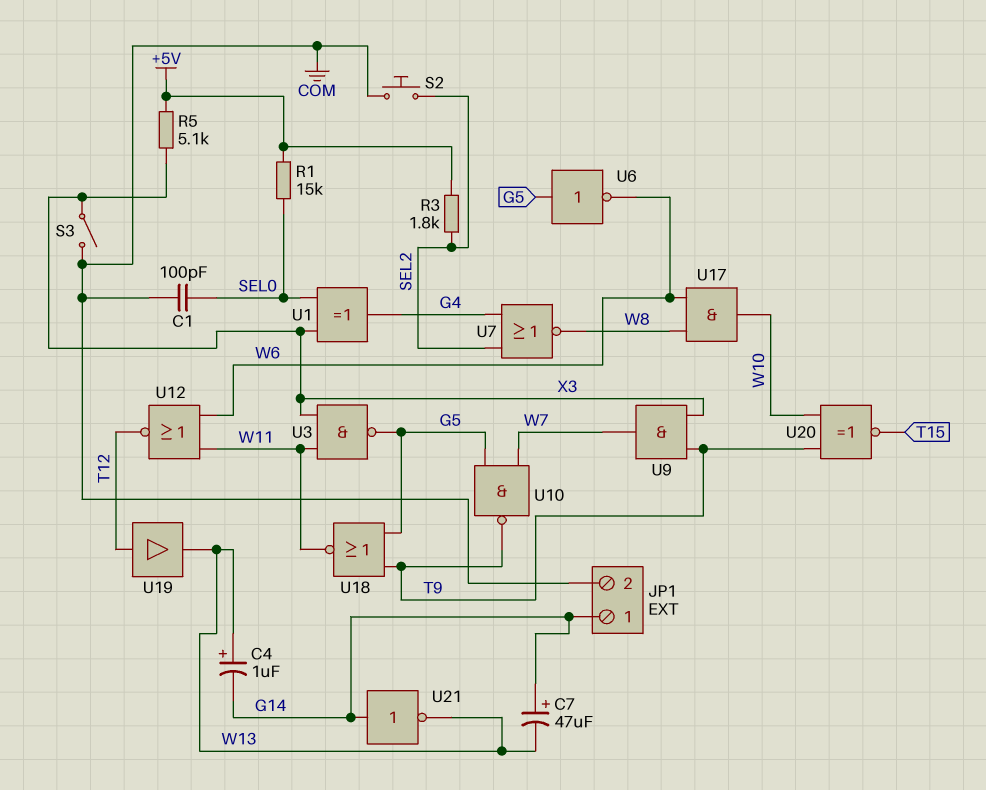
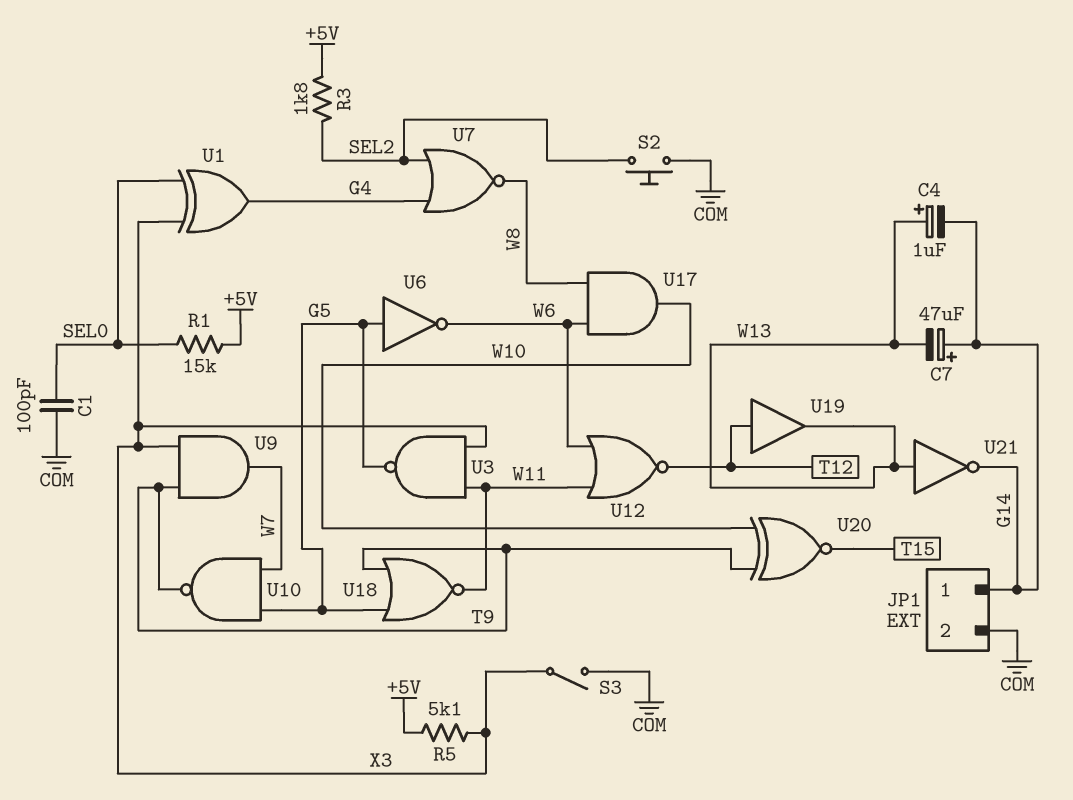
U21: NOT (in G14, out W13) -> NOT (in W13, out G14)

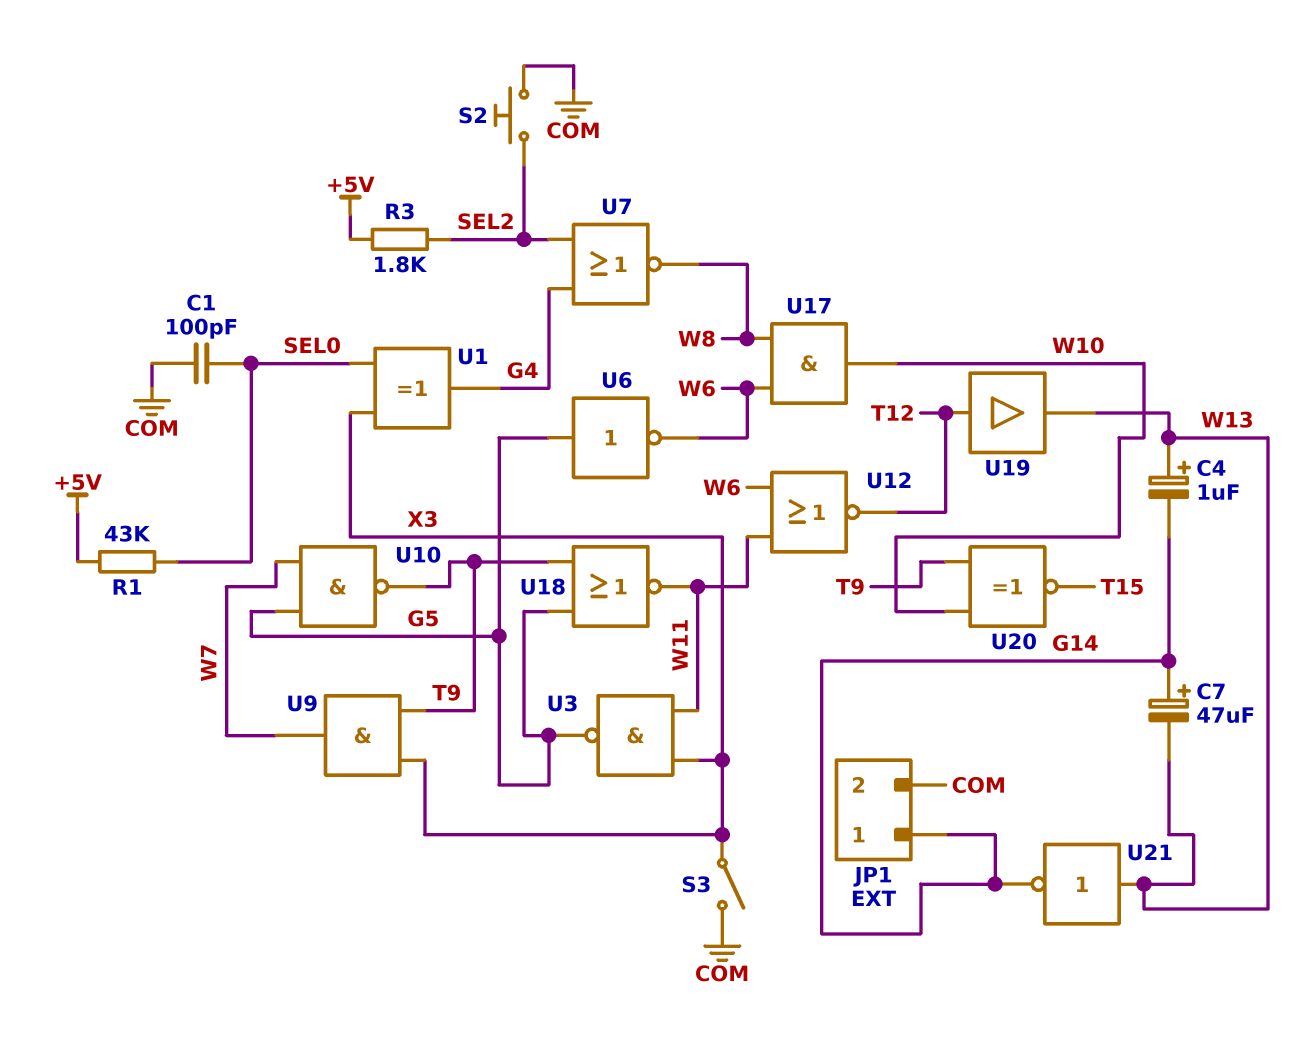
R1: 15k (+5V, SEL0) -> 43k (+5V, SEL0)
R5: 5.1k (+5V, X3) -> none

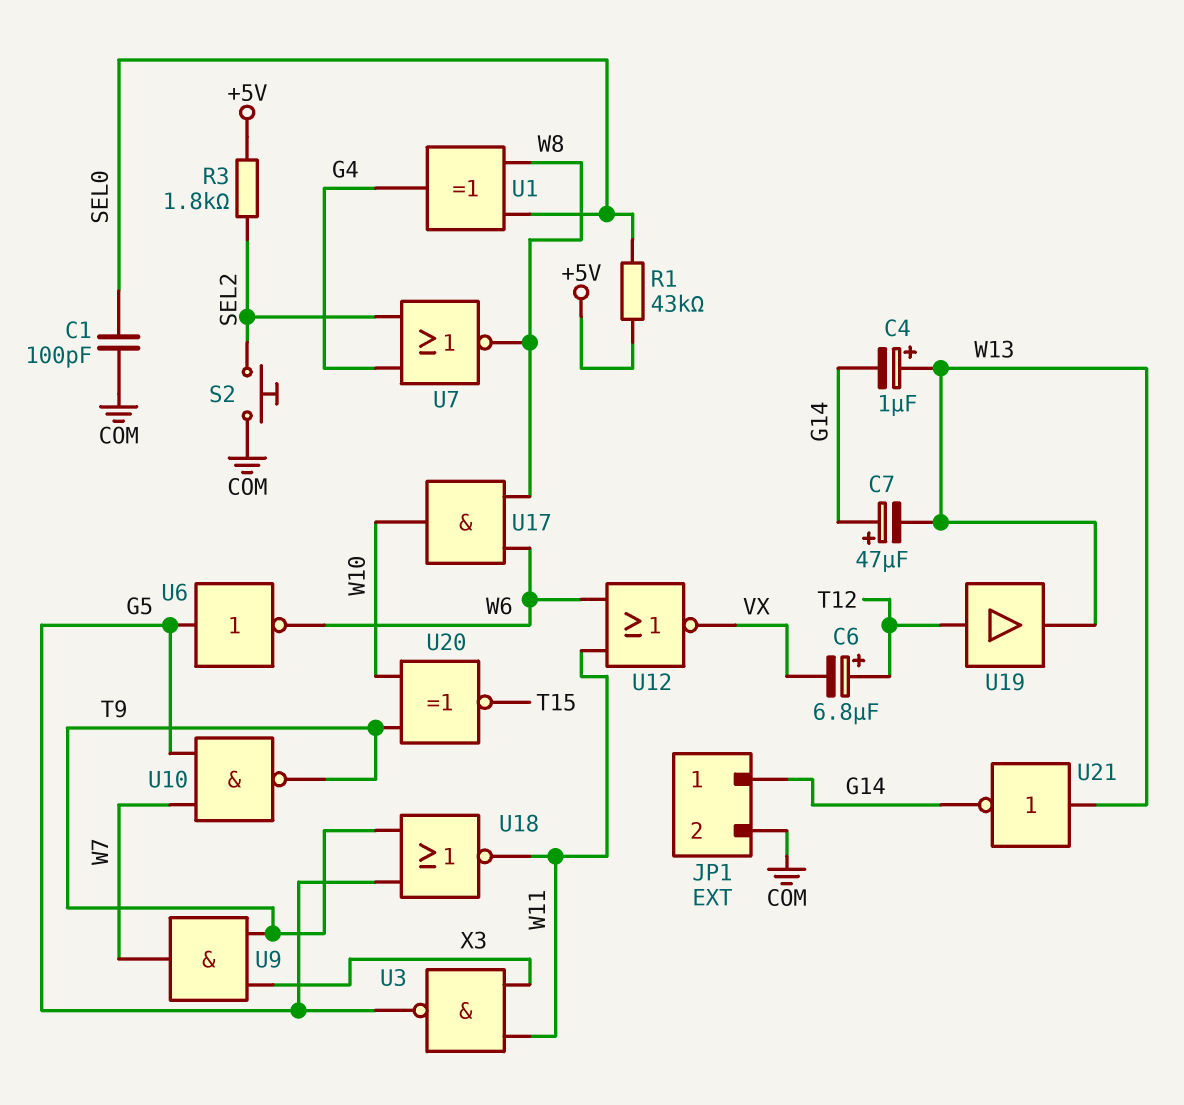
C6: none -> 6.8uF (plus T12, minus VX)
S3: switch (COM, X3) -> none
U1: XOR (in SEL0, in X3, out G4) -> XOR (in SEL0, in W8, out G4)
U12: NOR (in W6, in W11, out T12) -> NOR (in W6, in W11, out VX)

